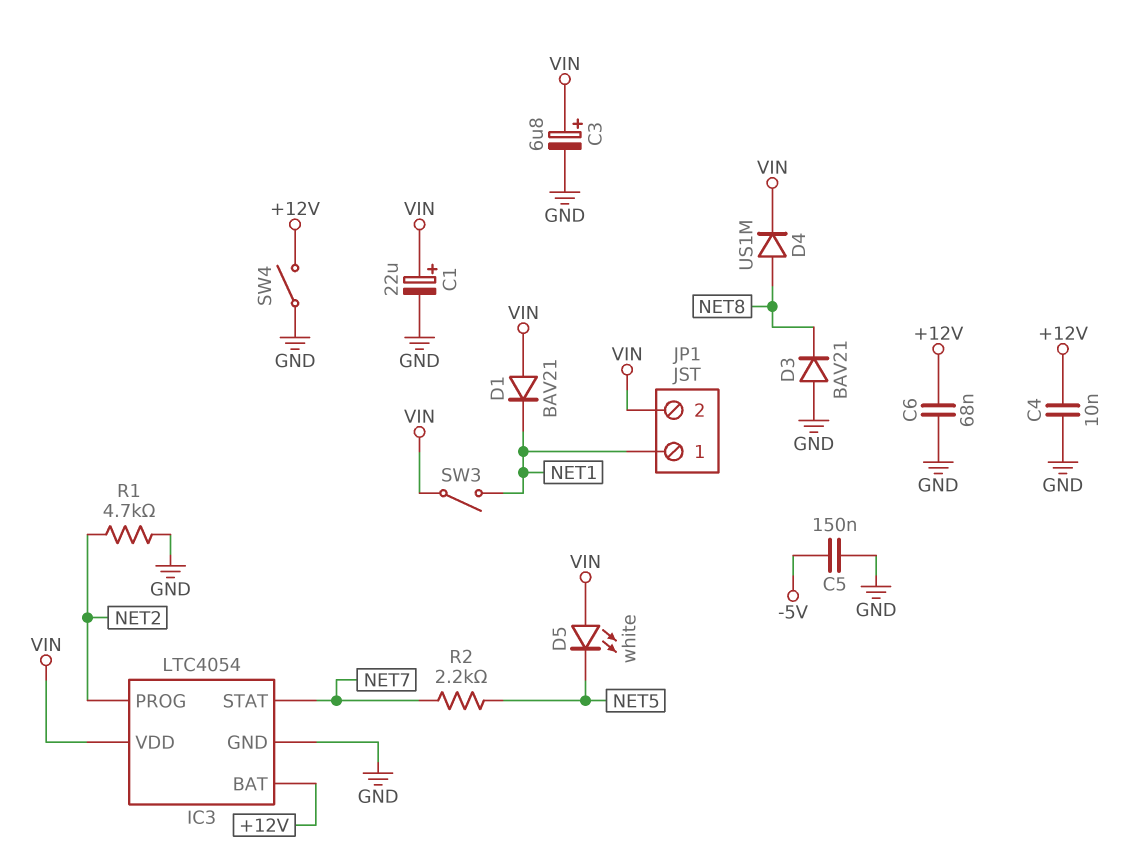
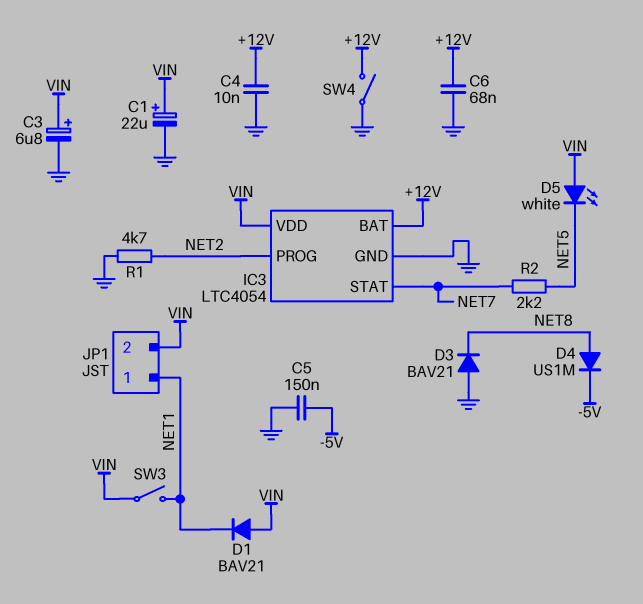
D4: diode US1M (A NET8, K VIN) -> diode US1M (A NET8, K -5V)

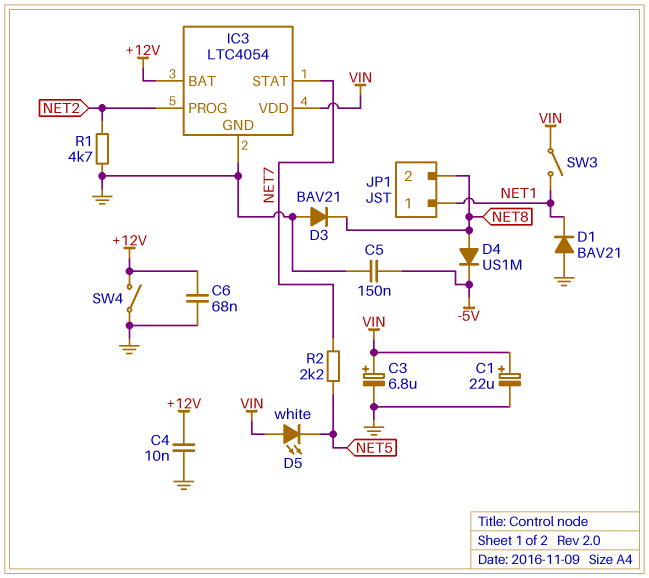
D1: diode BAV21 (A VIN, K NET1) -> diode BAV21 (A GND, K NET1)
JP1 pin 2: VIN -> NET8

